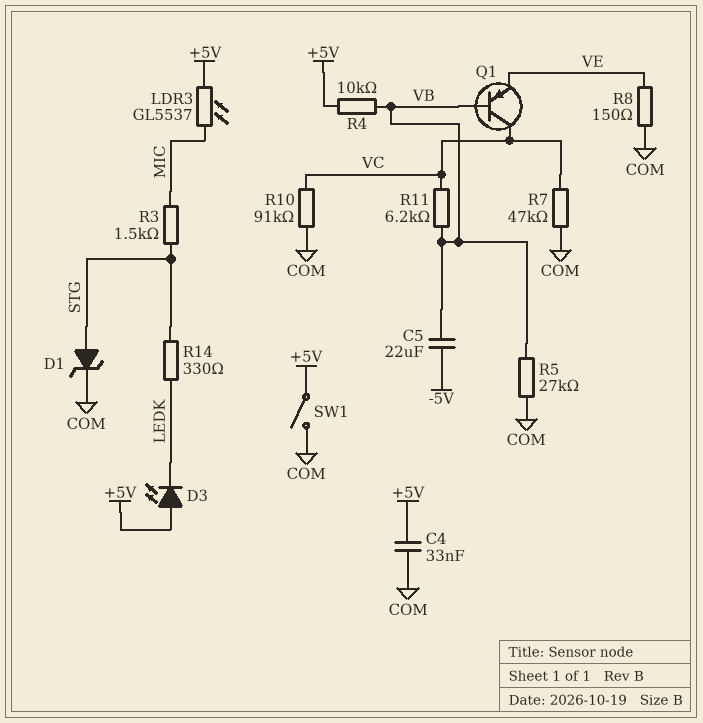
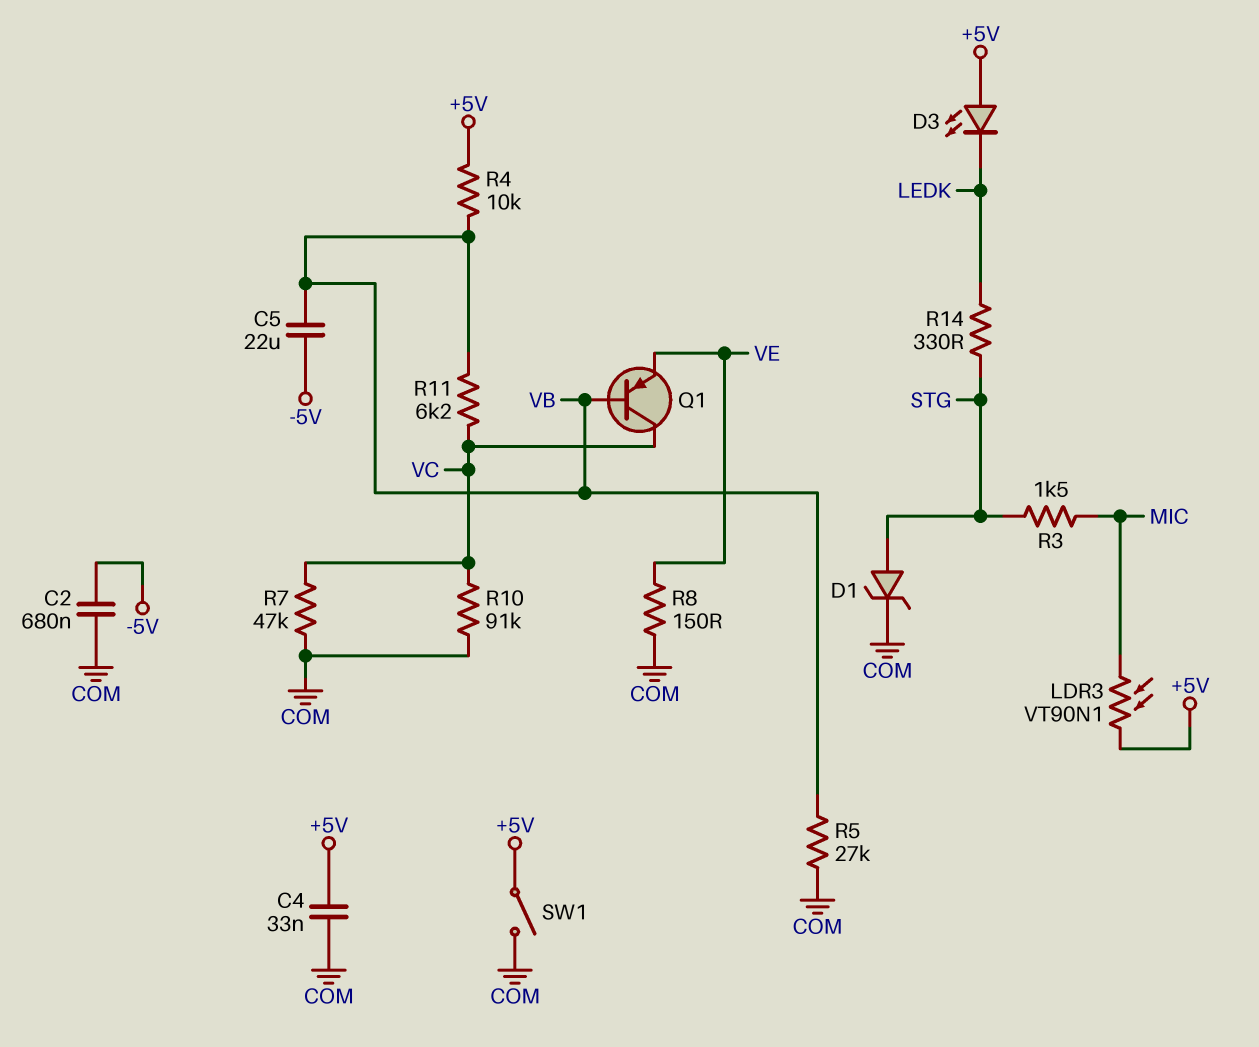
C2: none -> 680nF (-5V, COM)
LDR3: GL5537 (+5V, MIC) -> VT90N1 (+5V, MIC)

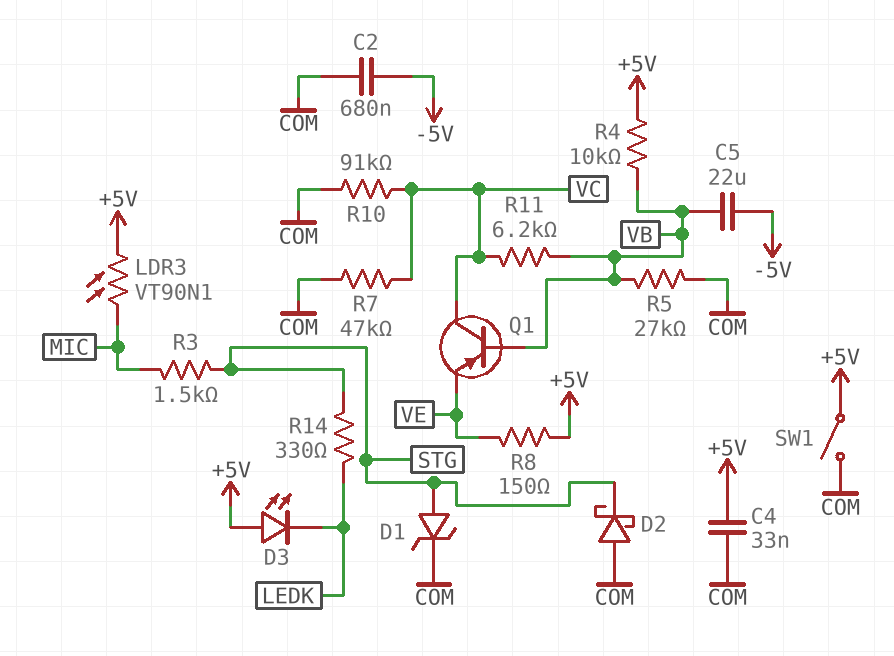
D2: none -> schottky (A COM, K STG)
R8: 150 (COM, VE) -> 150 (+5V, VE)

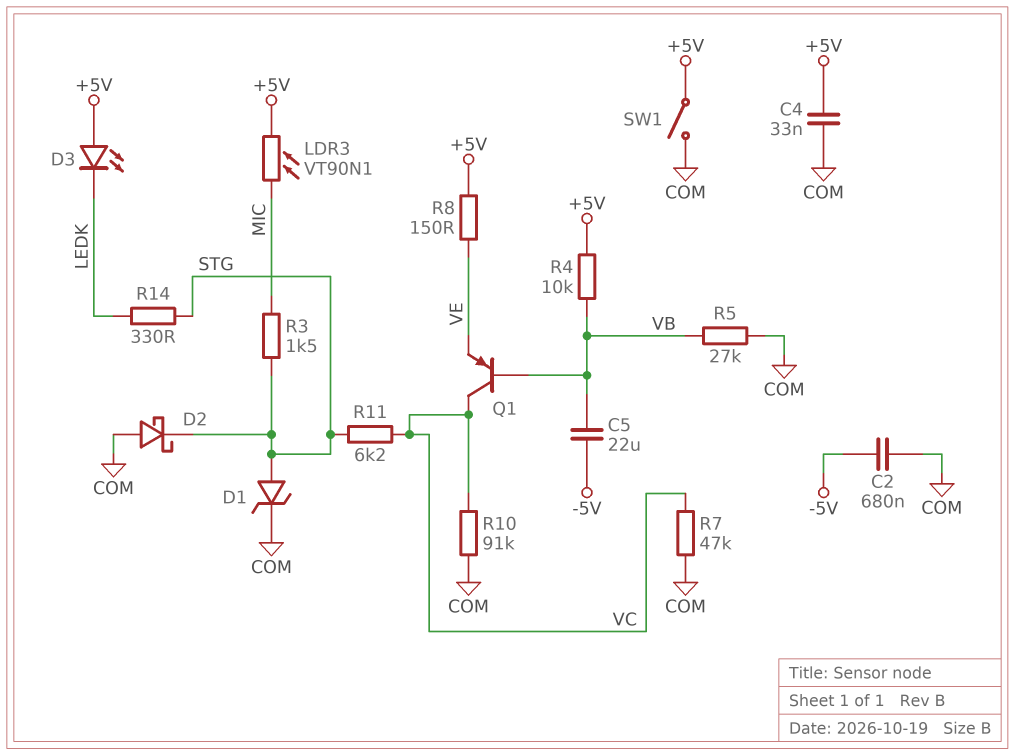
R11: 6.2k (VB, VC) -> 6.2k (STG, VC)

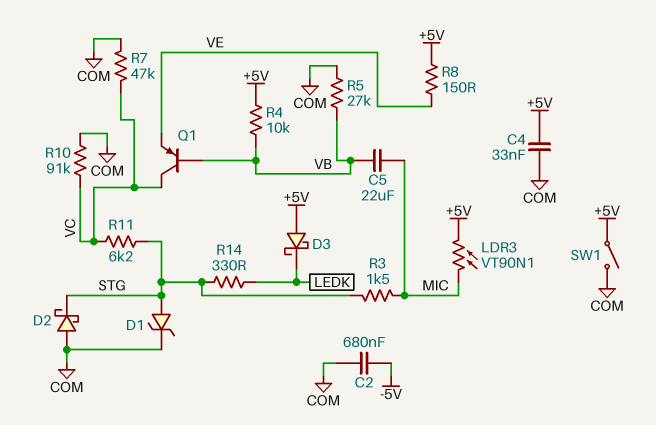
C5: 22uF (-5V, VB) -> 22uF (MIC, VB)
D3: LED (A +5V, K LEDK) -> schottky (A +5V, K LEDK)

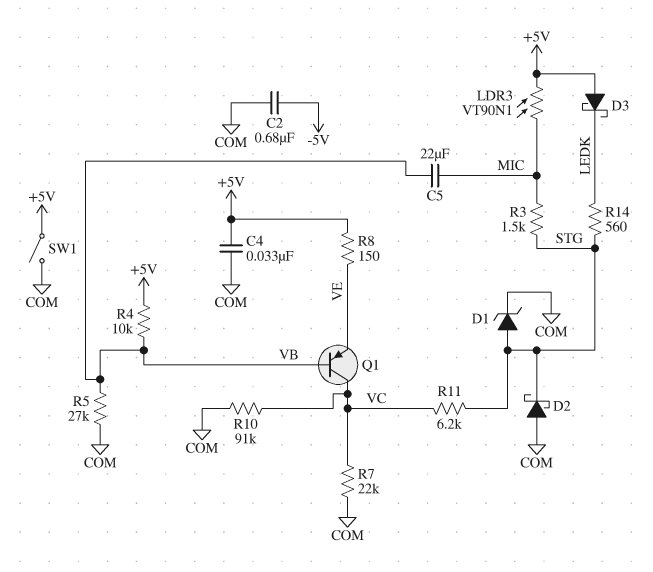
R7: 47k (COM, VC) -> 22k (COM, VC)
R14: 330 (LEDK, STG) -> 560 (LEDK, STG)

